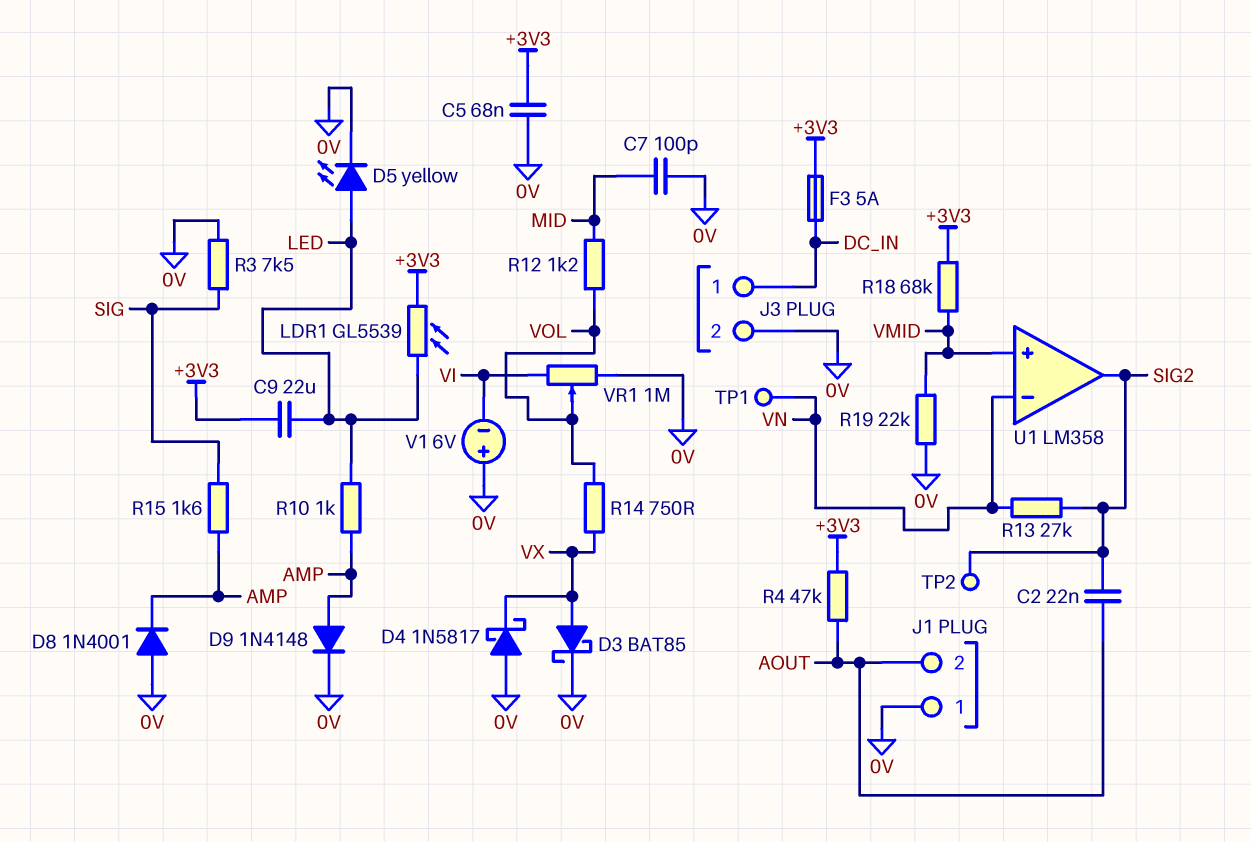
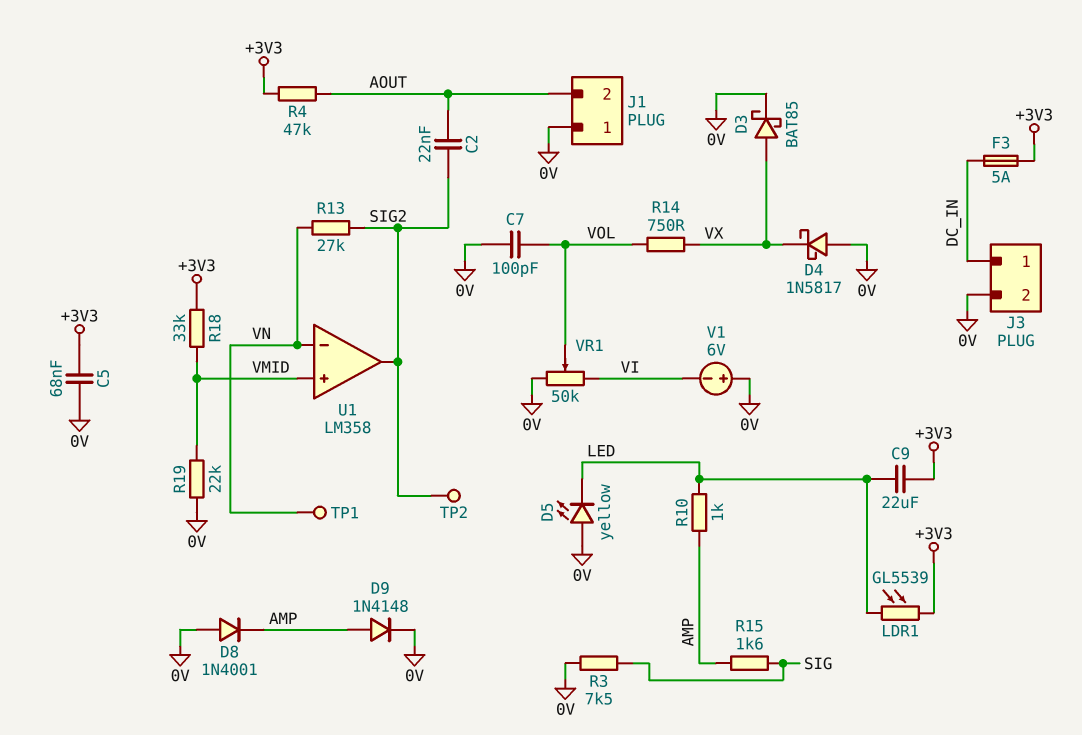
C7: 100pF (0V, MID) -> 100pF (0V, VOL)
D5: LED yellow (A LED, K 0V) -> LED yellow (A 0V, K LED)
R12: 1.2k (MID, VOL) -> none
R18: 68k (+3V3, VMID) -> 33k (+3V3, VMID)
VR1: 1M (0V, VI, wiper VOL) -> 50k (0V, VI, wiper VOL)

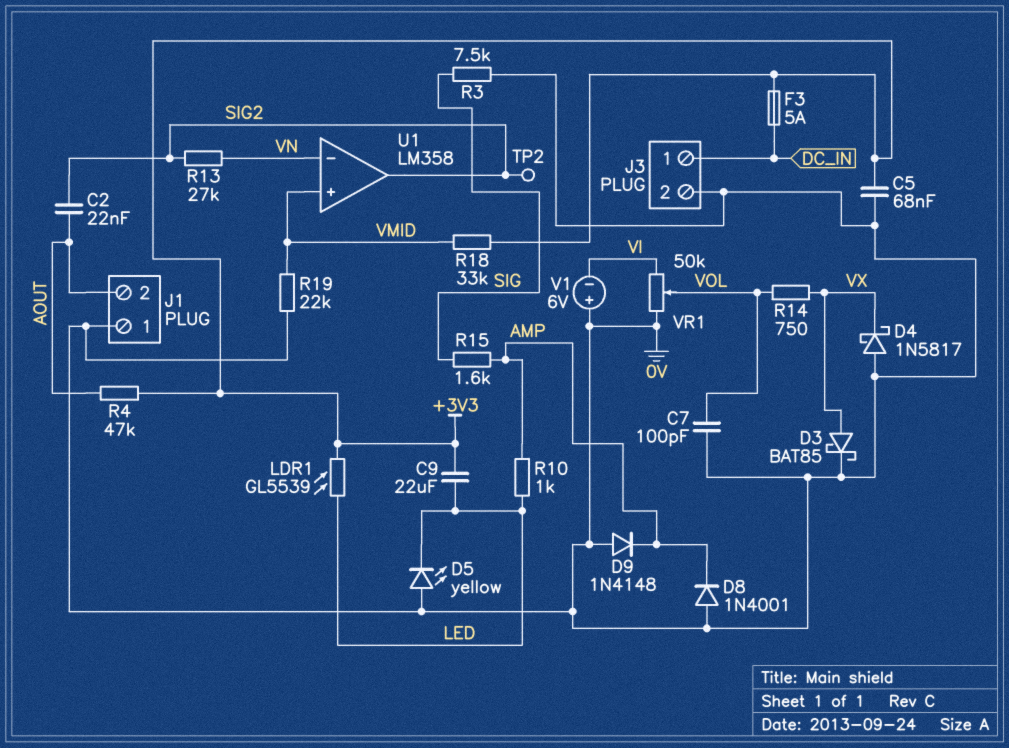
D9: diode 1N4148 (A AMP, K 0V) -> diode 1N4148 (A 0V, K AMP)
TP1: test point (VN) -> none

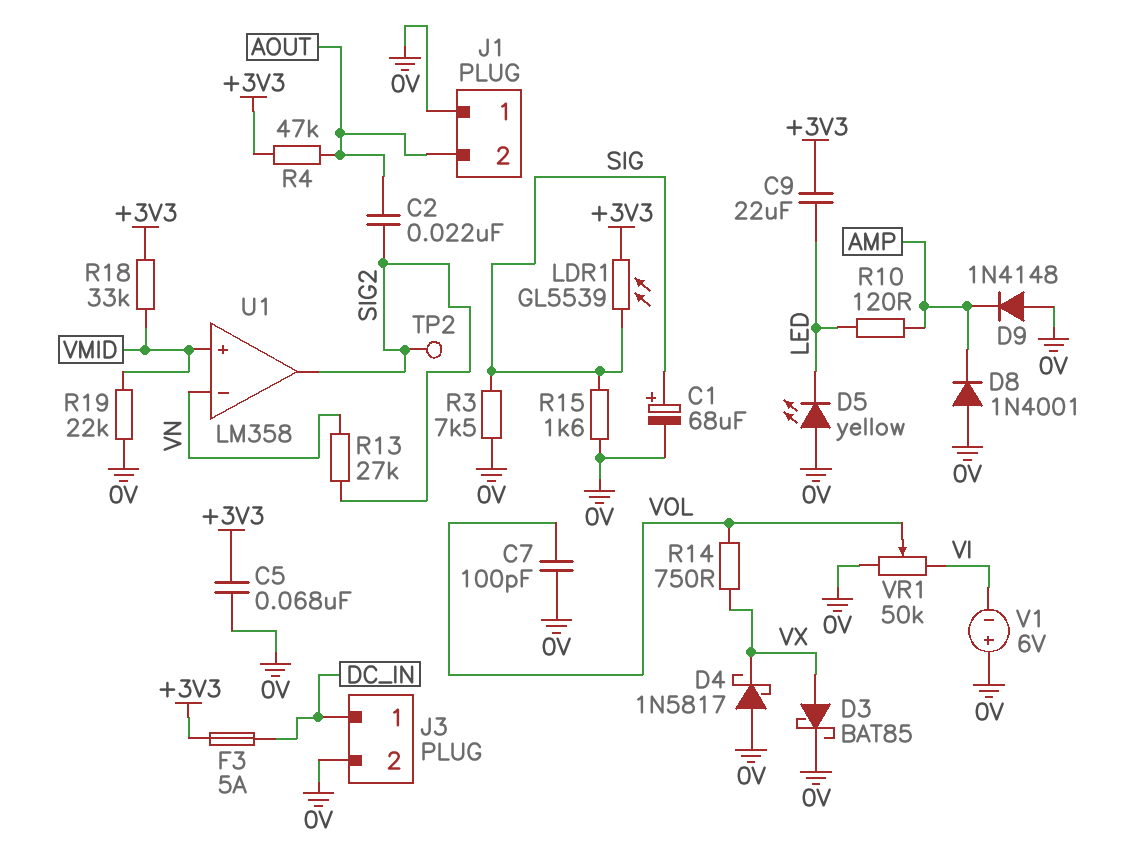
C1: none -> 68uF (plus SIG, minus 0V)
LDR1: GL5539 (+3V3, LED) -> GL5539 (+3V3, SIG)
R10: 1k (AMP, LED) -> 120 (AMP, LED)
R15: 1.6k (AMP, SIG) -> 1.6k (0V, SIG)

